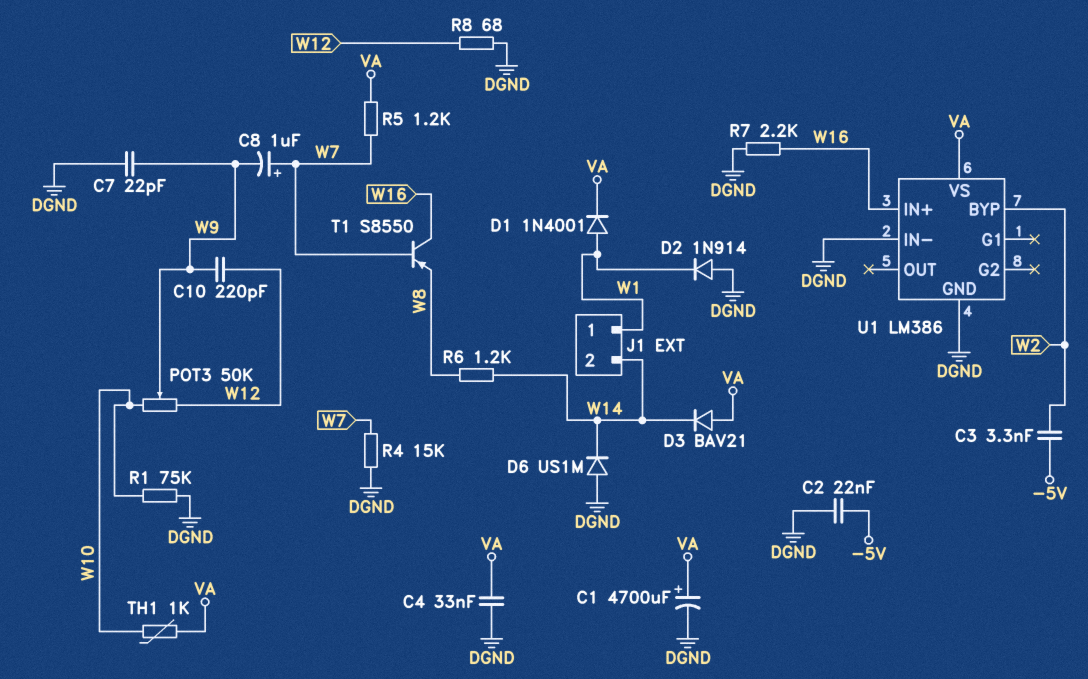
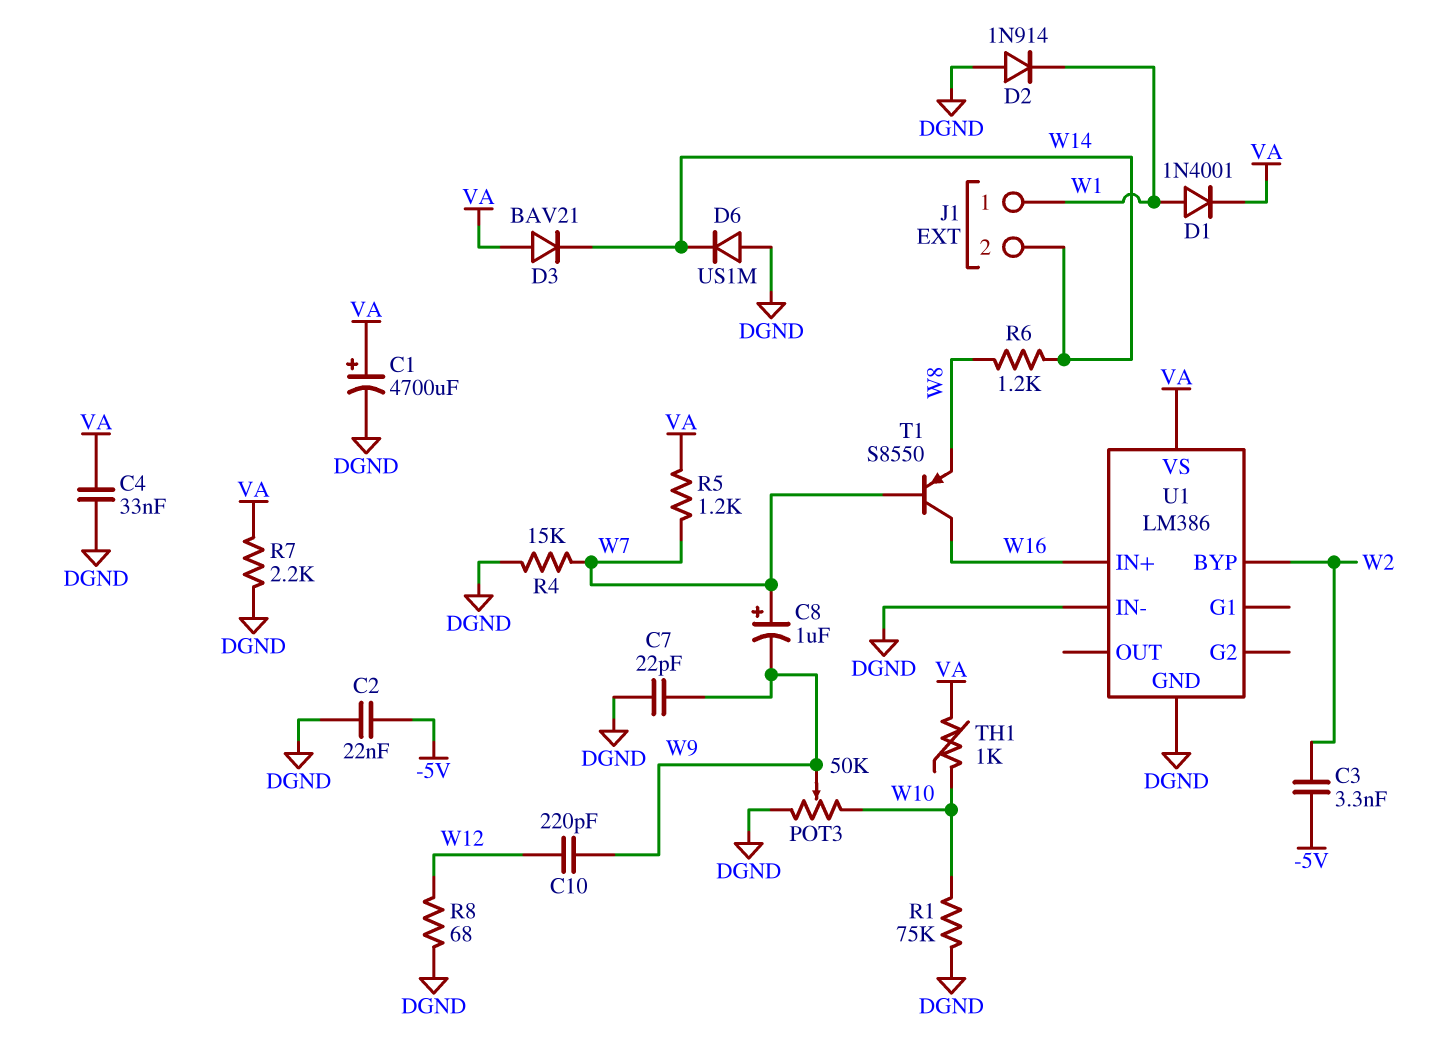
POT3: 50k (W10, W12, wiper W9) -> 50k (DGND, W10, wiper W9)
R7: 2.2k (DGND, W16) -> 2.2k (DGND, VA)

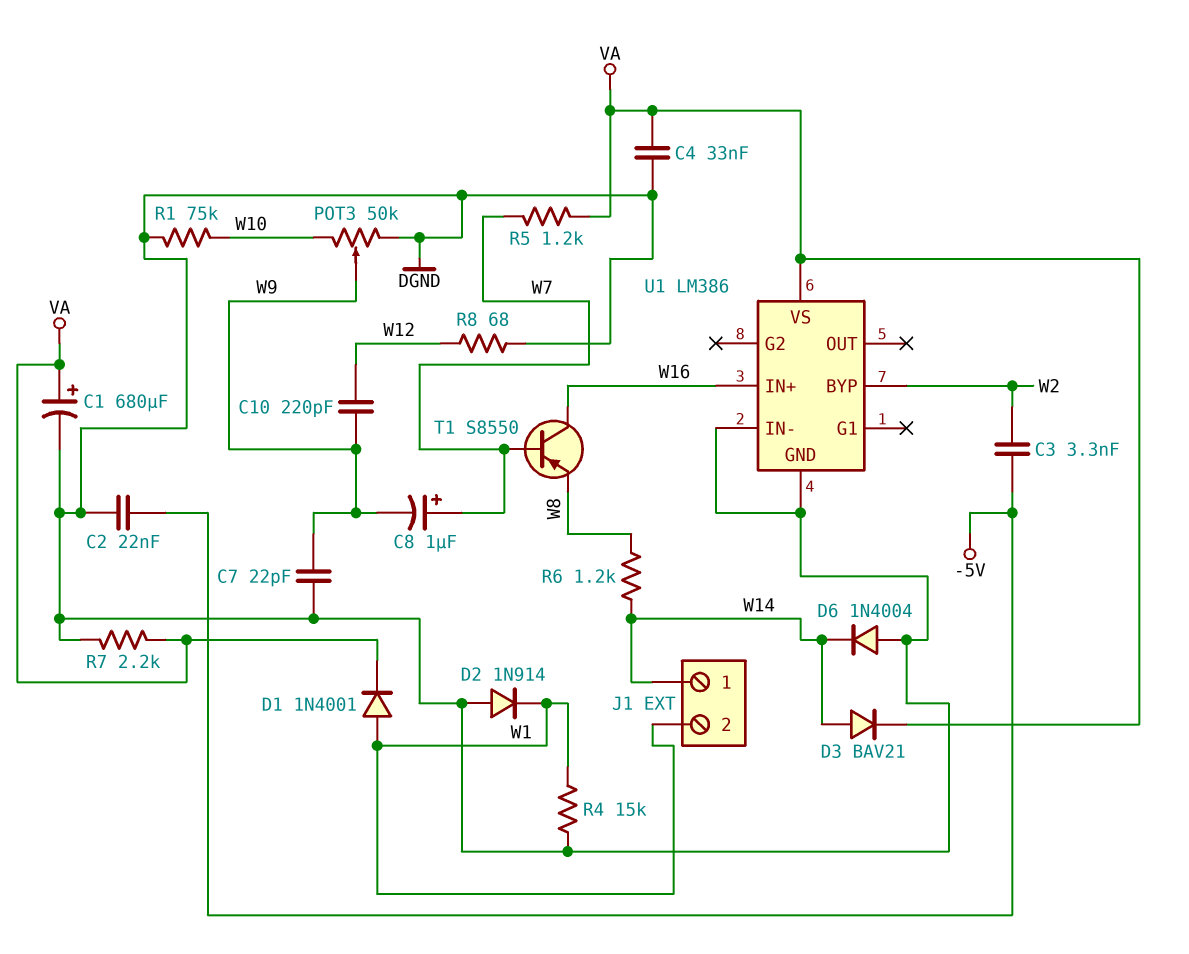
C1: 4700uF (plus VA, minus DGND) -> 680uF (plus VA, minus DGND)
D3: diode BAV21 (A VA, K W14) -> diode BAV21 (A W14, K VA)
D6: diode US1M (A DGND, K W14) -> diode 1N4004 (A DGND, K W14)
J1 pin 1: W1 -> W14
J1 pin 2: W14 -> W1
R4: 15k (DGND, W7) -> 15k (DGND, W1)
TH1: 1k (VA, W10) -> none

